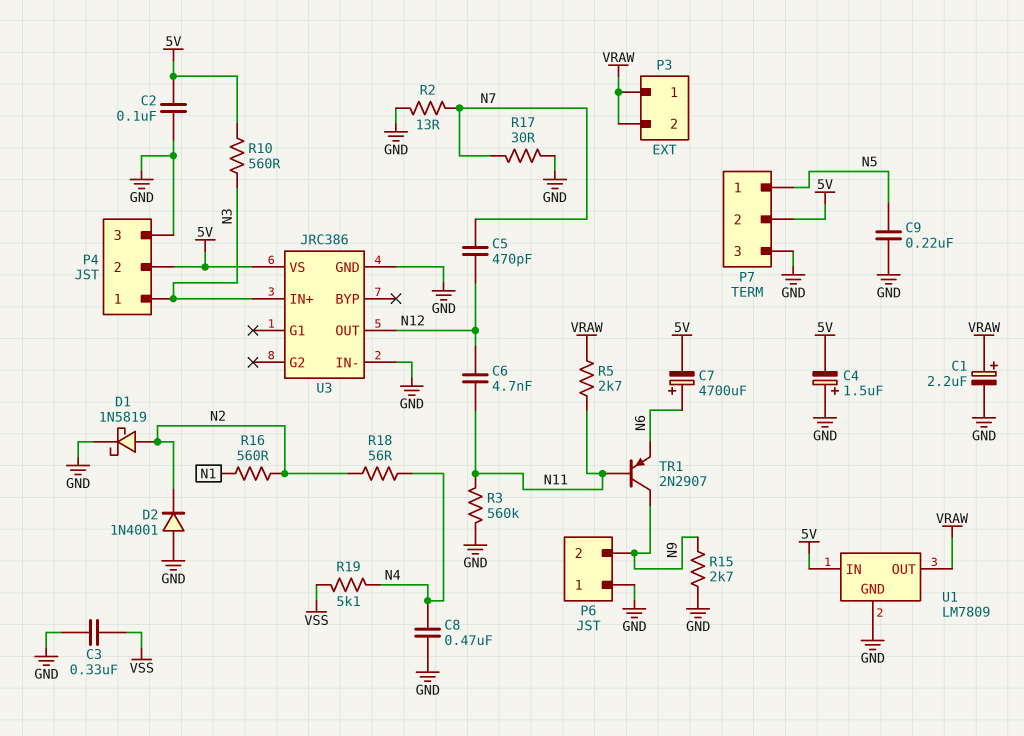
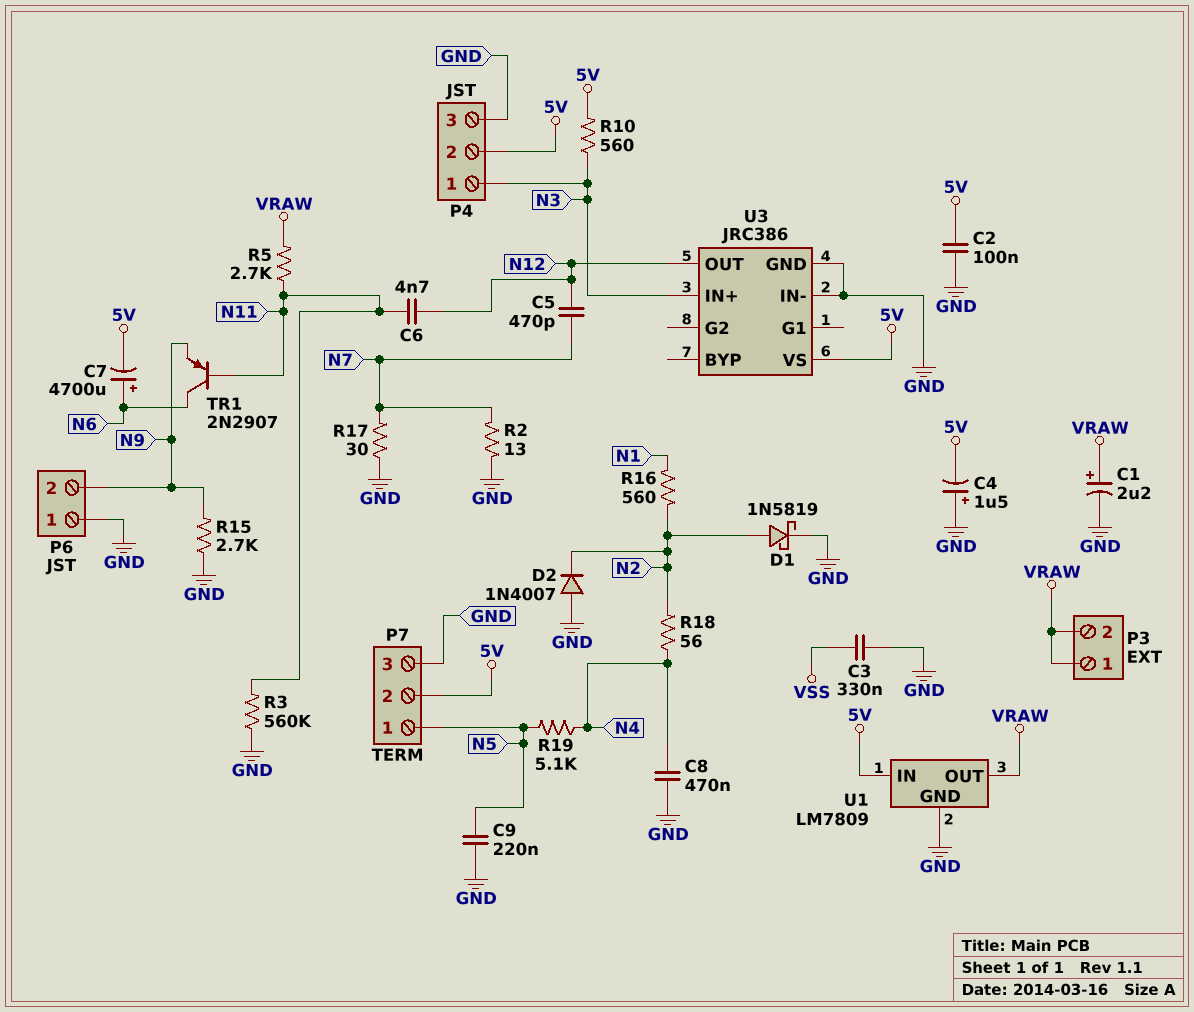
D2: diode 1N4001 (A GND, K N2) -> diode 1N4007 (A GND, K N2)
R19: 5.1k (N4, VSS) -> 5.1k (N4, N5)
TR1: PNP 2N2907 (B N11, C N9, E N6) -> PNP 2N2907 (B N11, C N6, E N9)

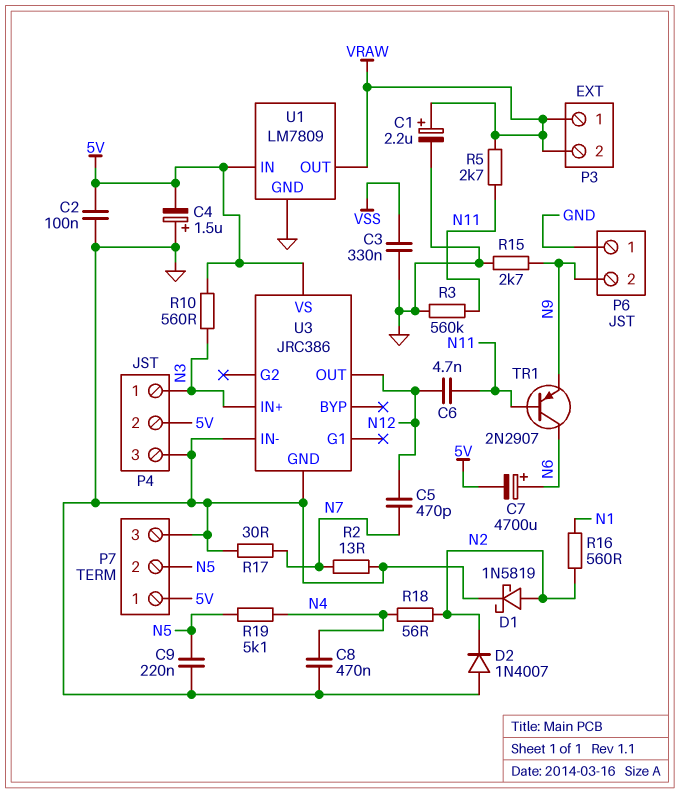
P7 pin 1: N5 -> 5V
P7 pin 2: 5V -> N5

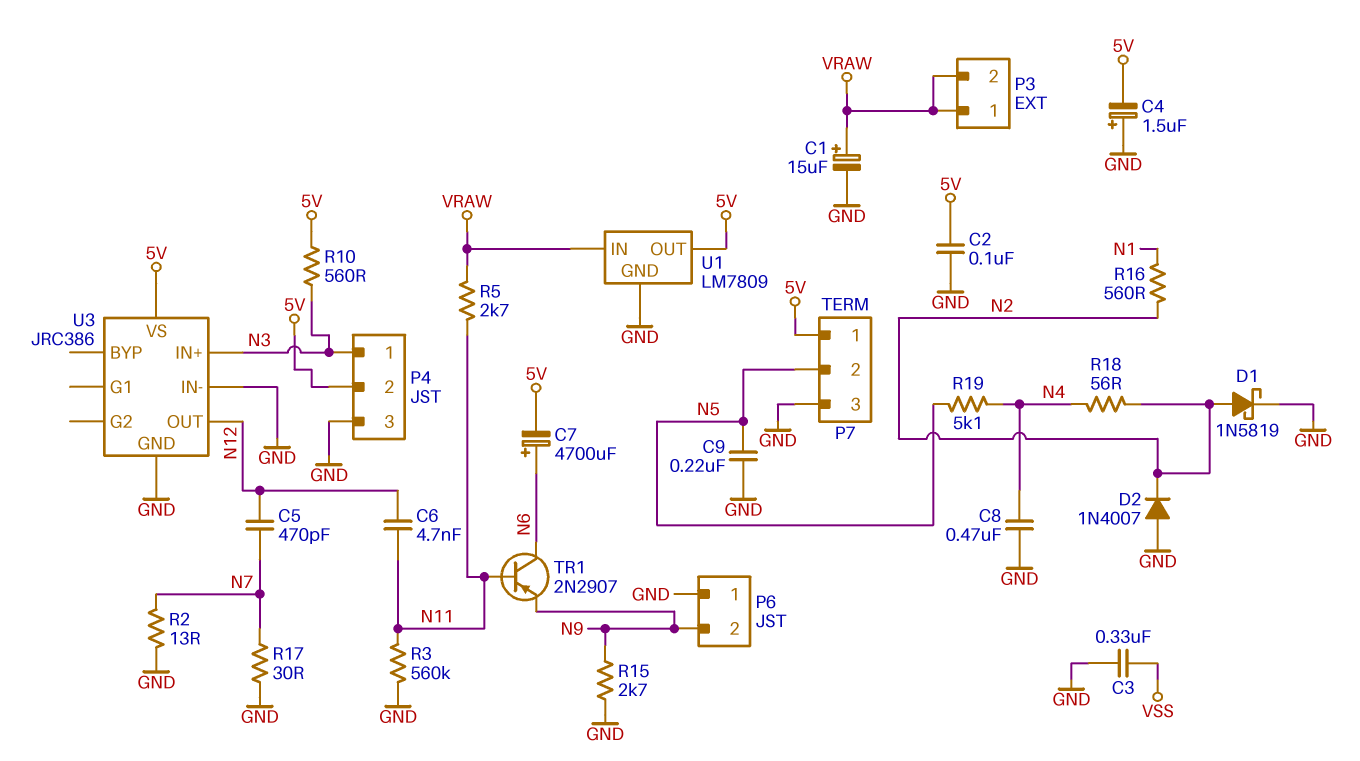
C1: 2.2uF (plus VRAW, minus GND) -> 15uF (plus VRAW, minus GND)
U1 pin IN: 5V -> VRAW
U1 pin OUT: VRAW -> 5V

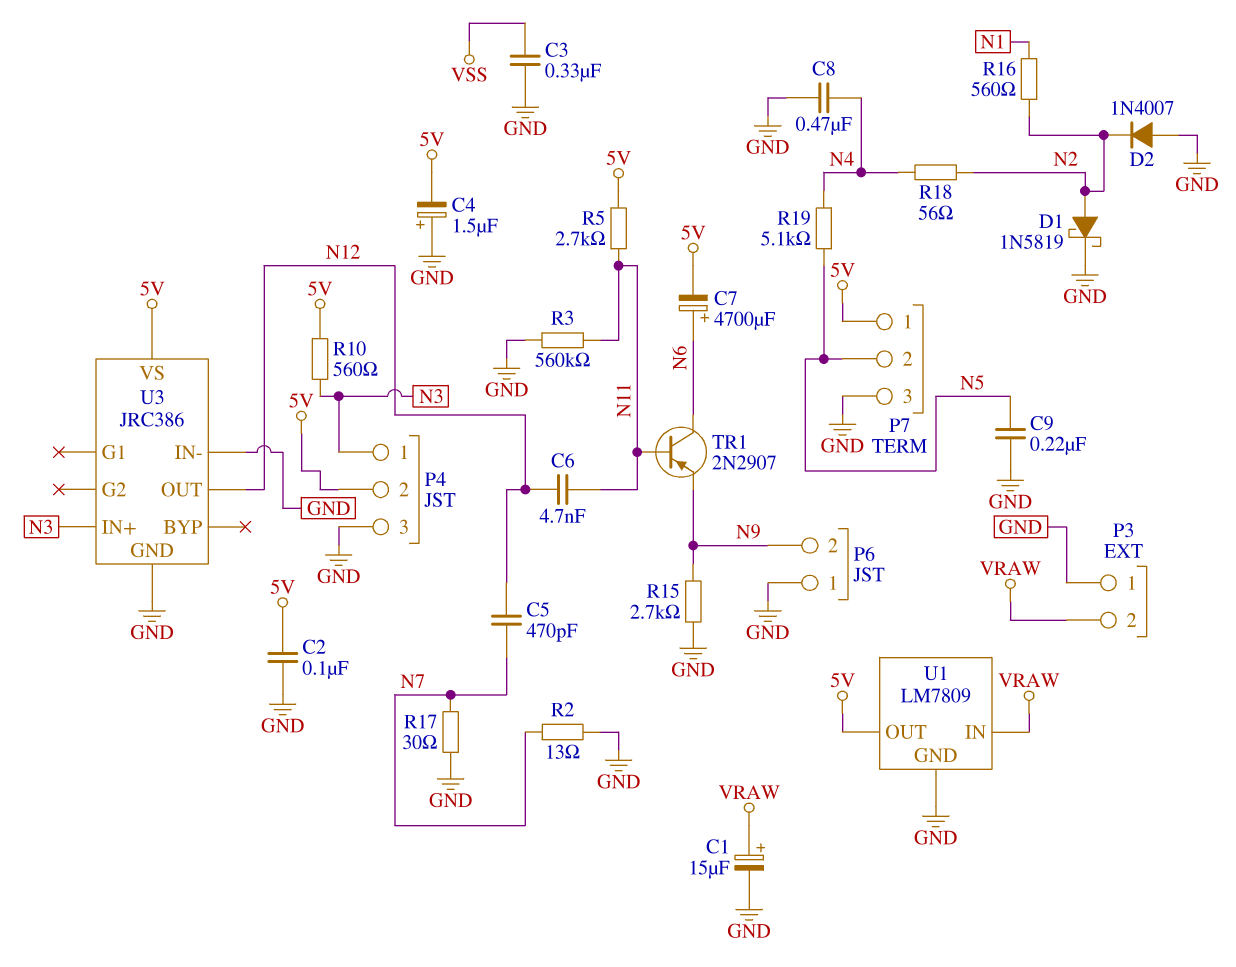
P3 pin 1: VRAW -> GND
R5: 2.7k (N11, VRAW) -> 2.7k (5V, N11)

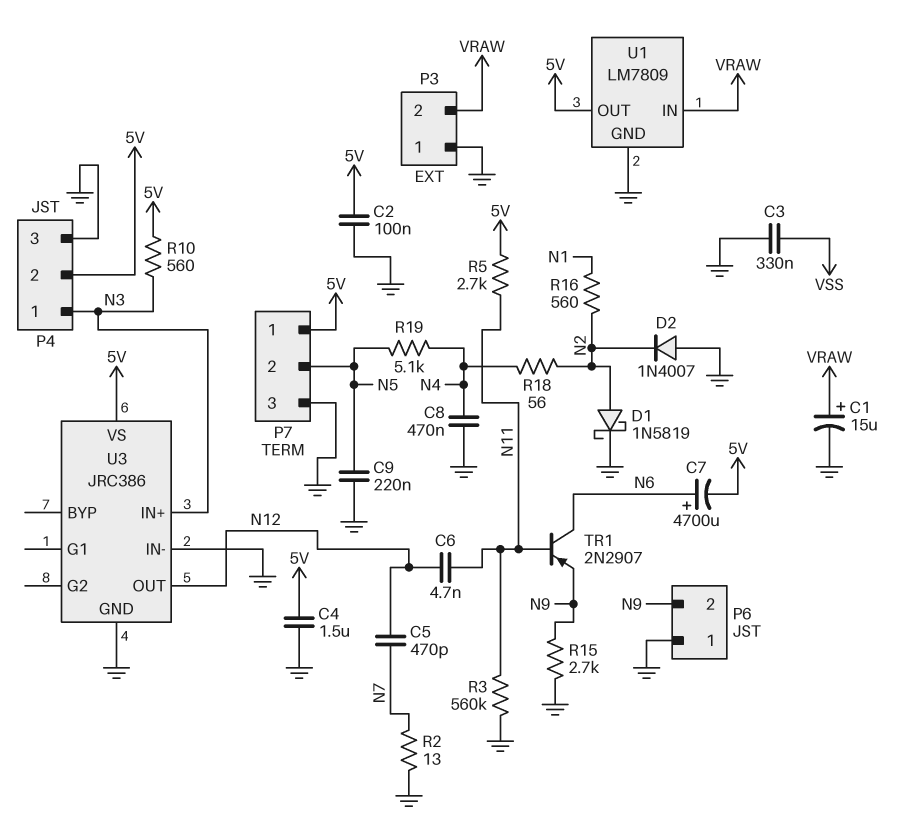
C4: 1.5uF (plus GND, minus 5V) -> 1.5uF (5V, GND)
R17: 30 (GND, N7) -> none

